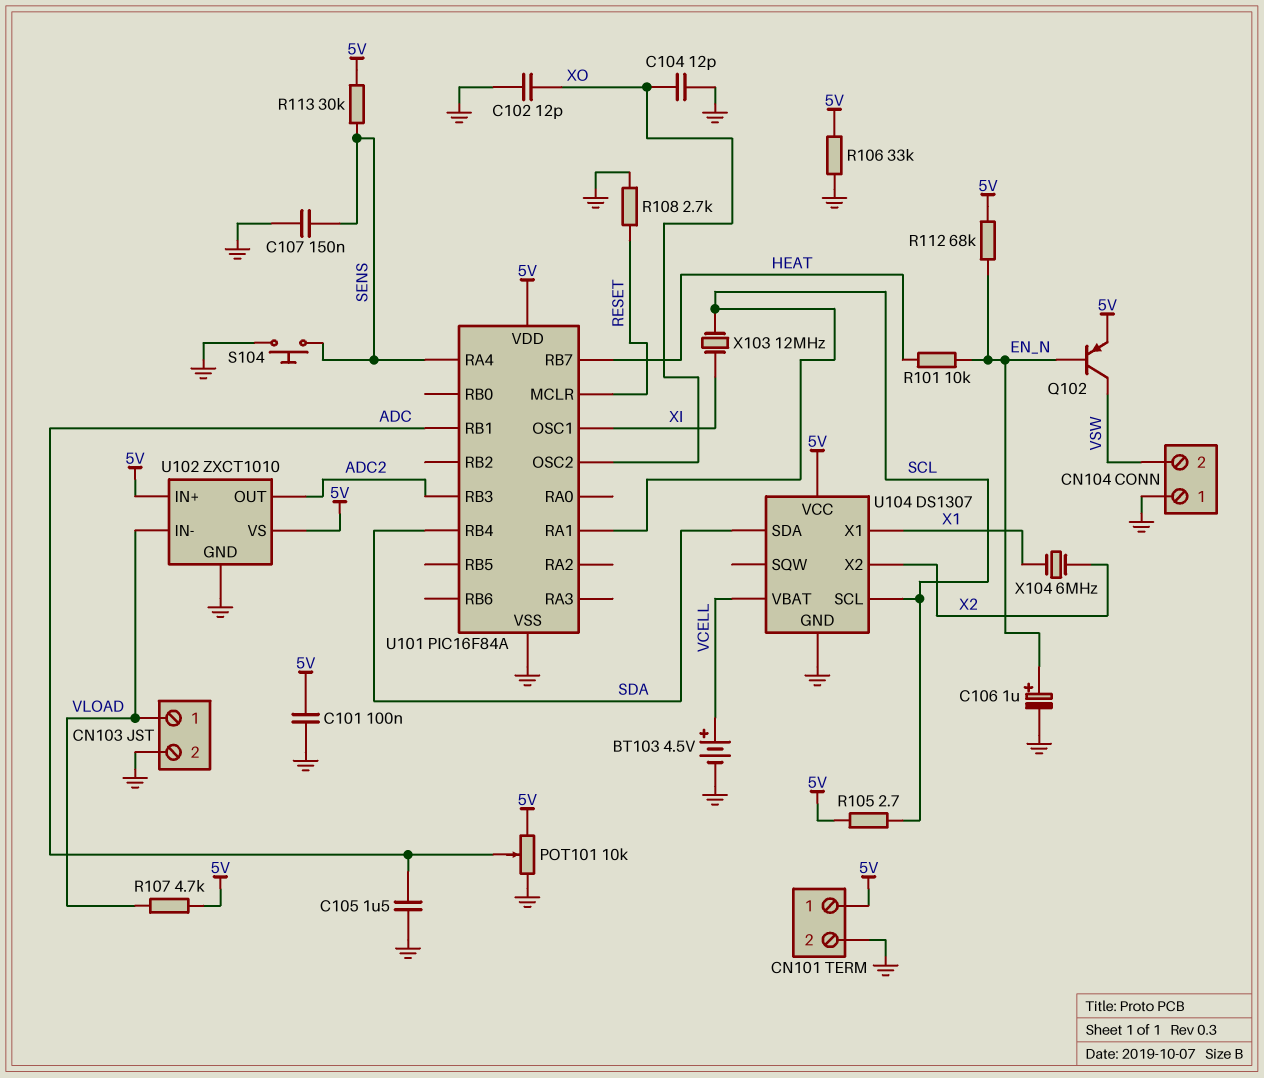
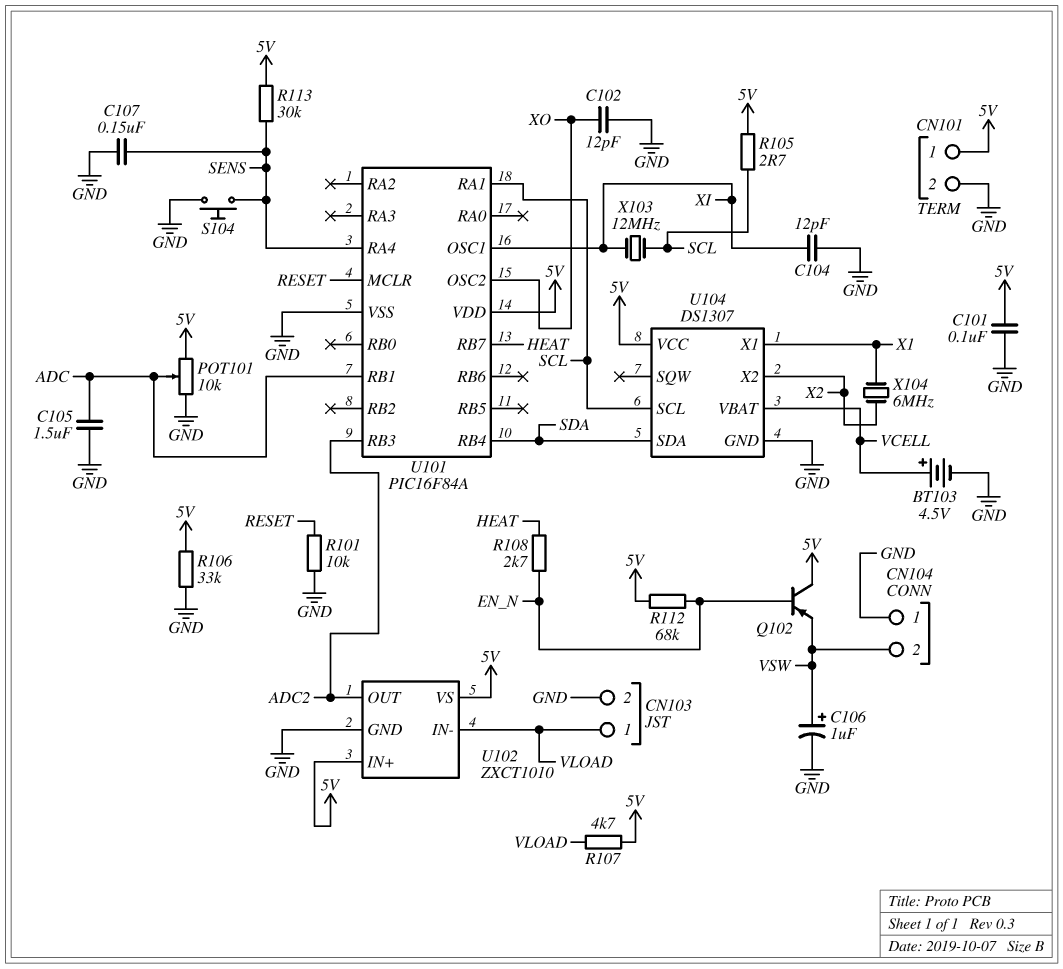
C104: 12pF (GND, XO) -> 12pF (GND, XI)
C106: 1uF (plus EN_N, minus GND) -> 1uF (plus VSW, minus GND)
Q102: PNP (B EN_N, C VSW, E 5V) -> PNP (B EN_N, C 5V, E VSW)
R101: 10k (EN_N, HEAT) -> 10k (GND, RESET)
R108: 2.7k (GND, RESET) -> 2.7k (EN_N, HEAT)

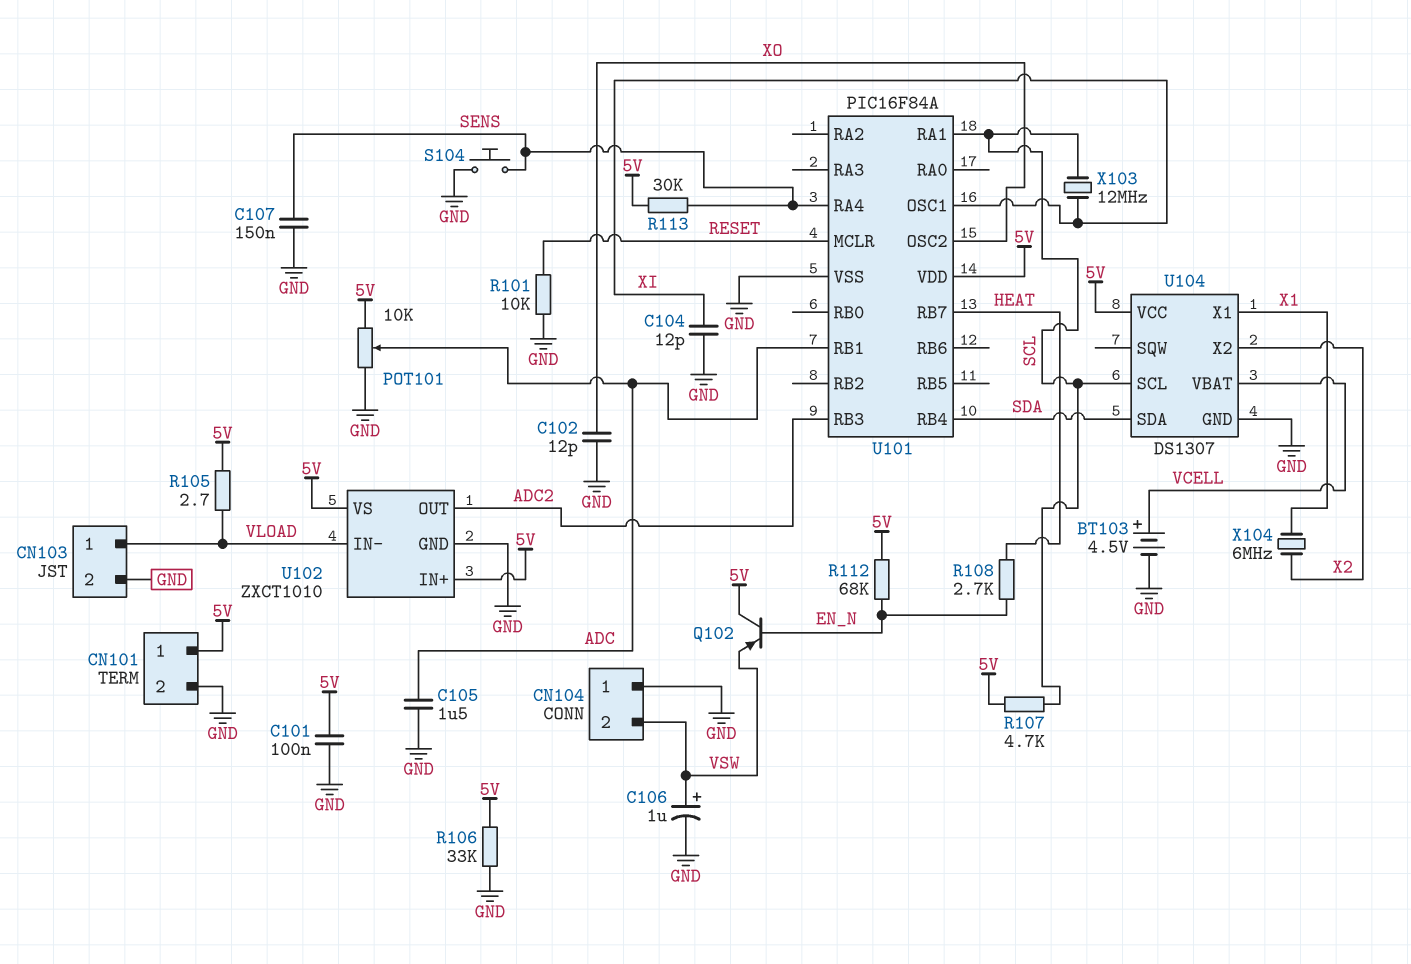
R105: 2.7 (5V, SCL) -> 2.7 (5V, VLOAD)
R107: 4.7k (5V, VLOAD) -> 4.7k (5V, SCL)

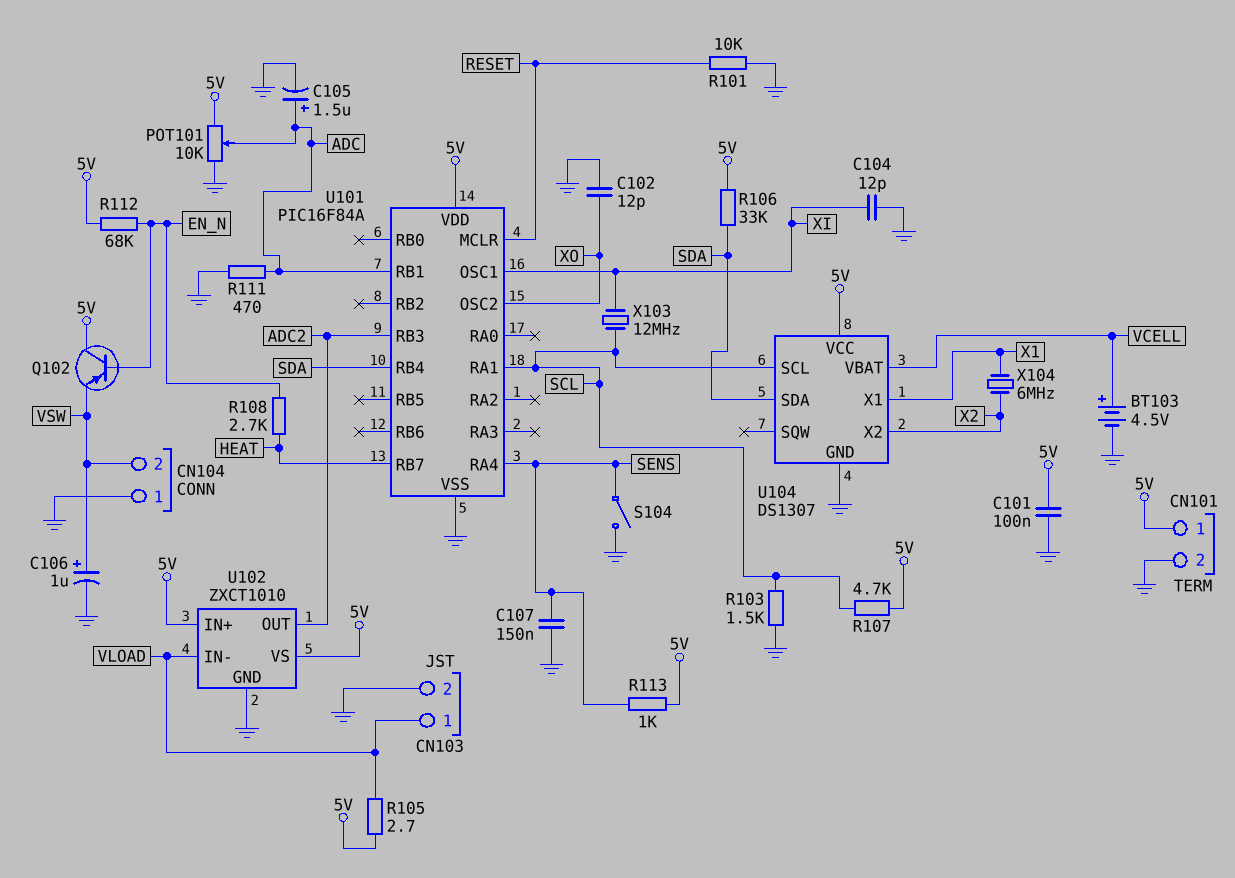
C105: 1.5uF (ADC, GND) -> 1.5uF (plus ADC, minus GND)
R103: none -> 1.5k (GND, SCL)
R106: 33k (5V, GND) -> 33k (5V, SDA)
R111: none -> 470 (ADC, GND)
R113: 30k (5V, SENS) -> 1k (5V, SENS)
S104: button (GND, SENS) -> switch (GND, SENS)

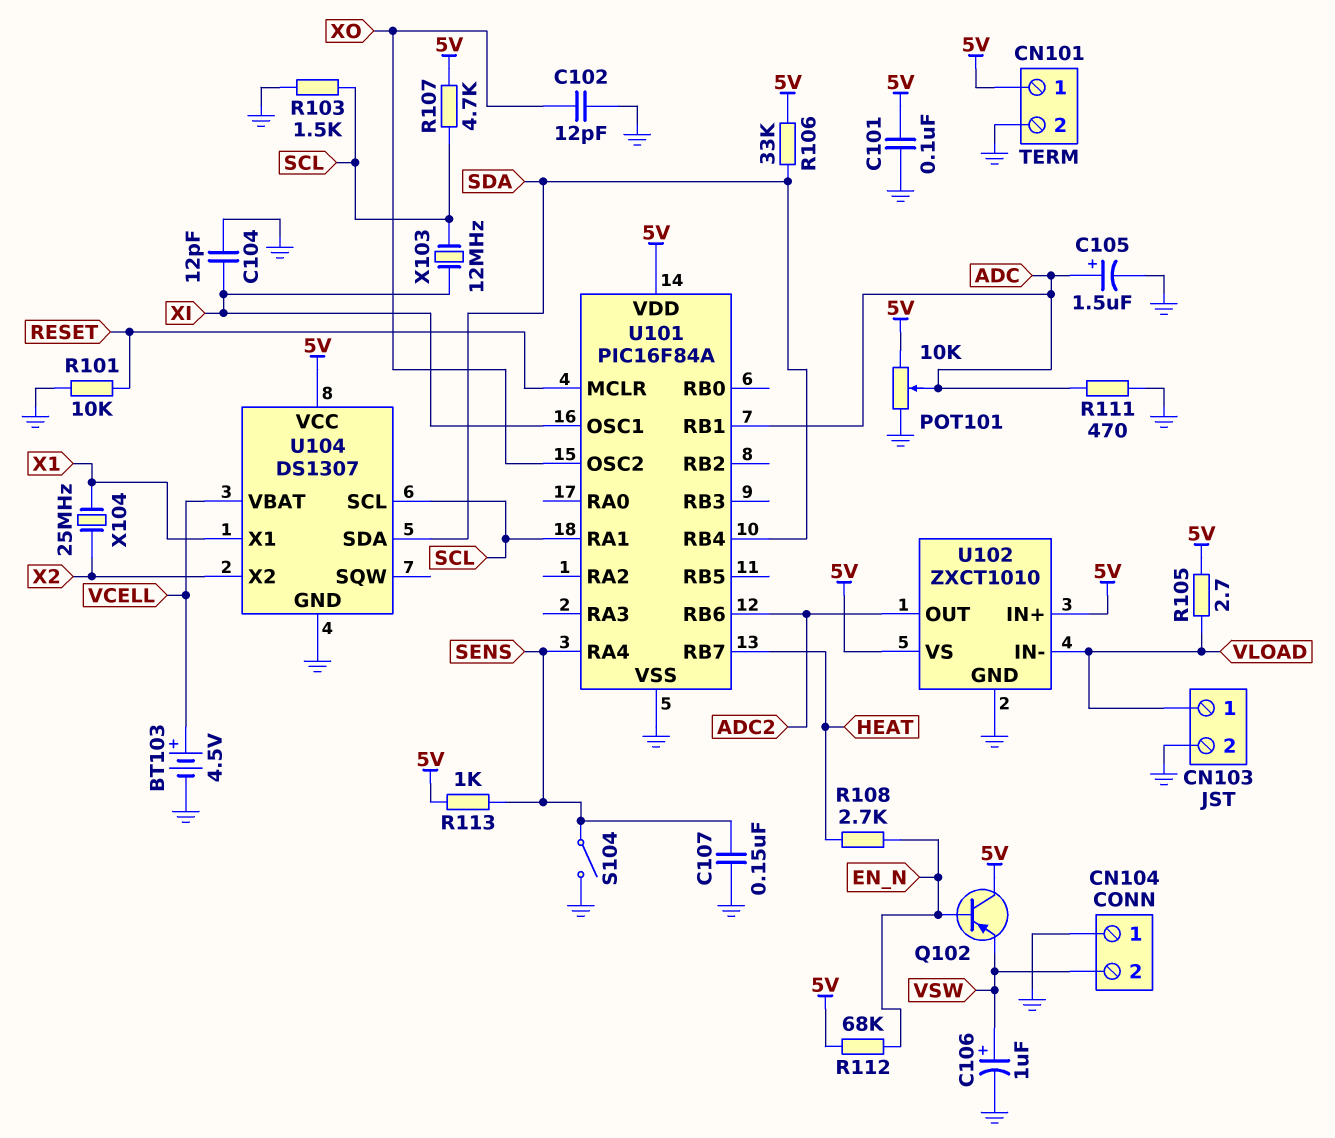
U101 pin RB3: ADC2 -> none
U101 pin RB6: none -> ADC2
X104: 6MHz (X1, X2) -> 25MHz (X1, X2)

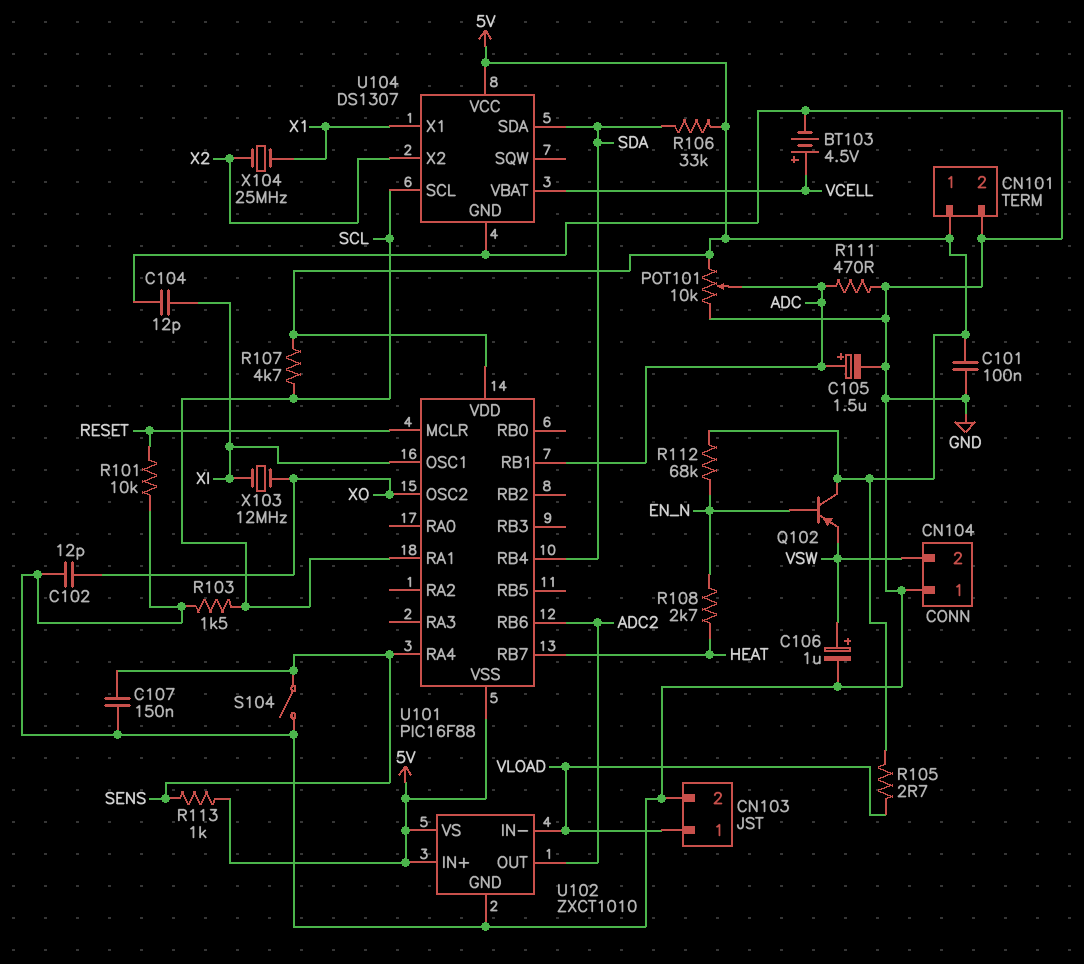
U101: PIC16F84A -> PIC16F88
U101 pin VSS: GND -> 5V
X103: 12MHz (SCL, XI) -> 12MHz (XI, XO)

